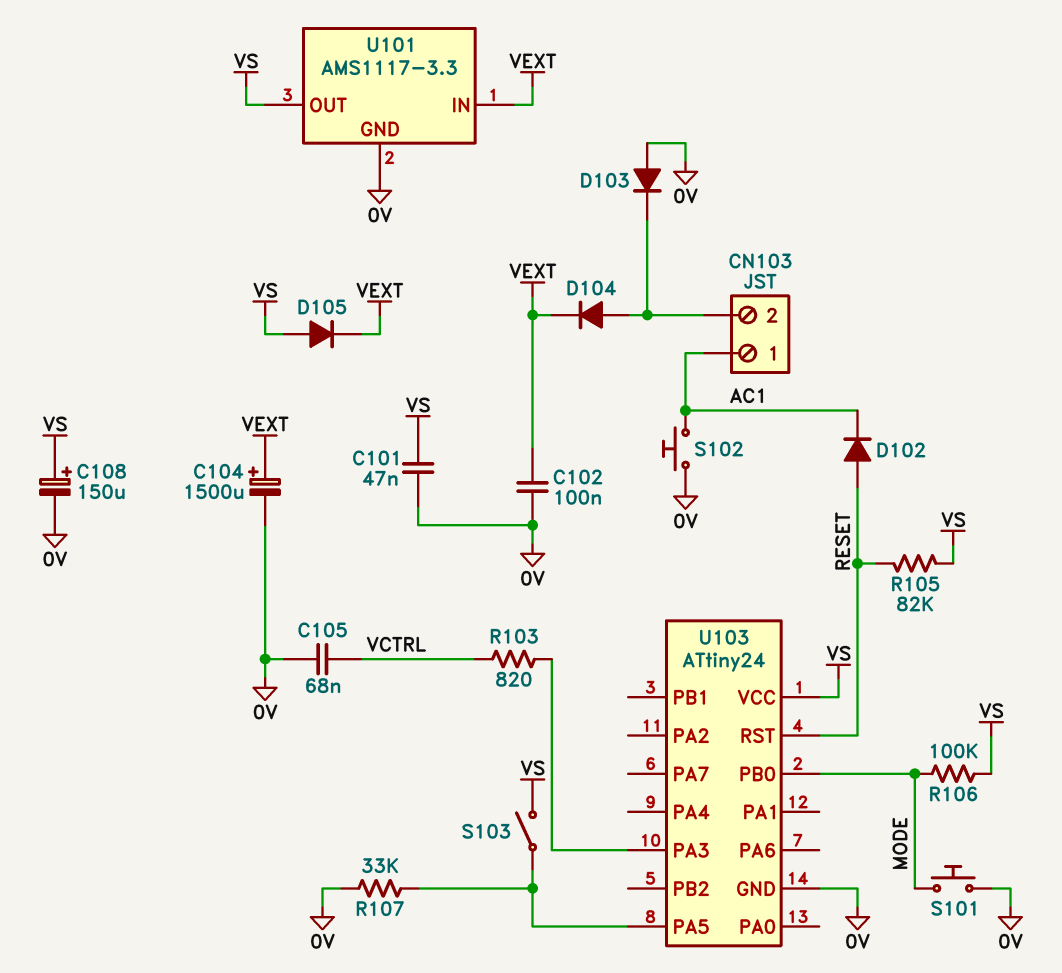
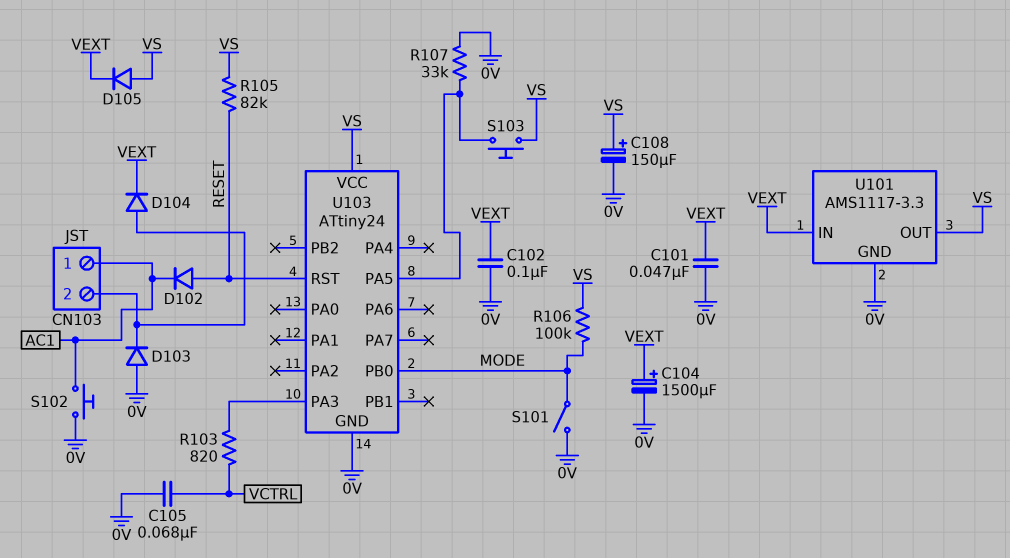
C101: 47nF (0V, VS) -> 47nF (0V, VEXT)
S101: button (0V, MODE) -> switch (0V, MODE)
S103: switch (U103/PA5, VS) -> button (U103/PA5, VS)

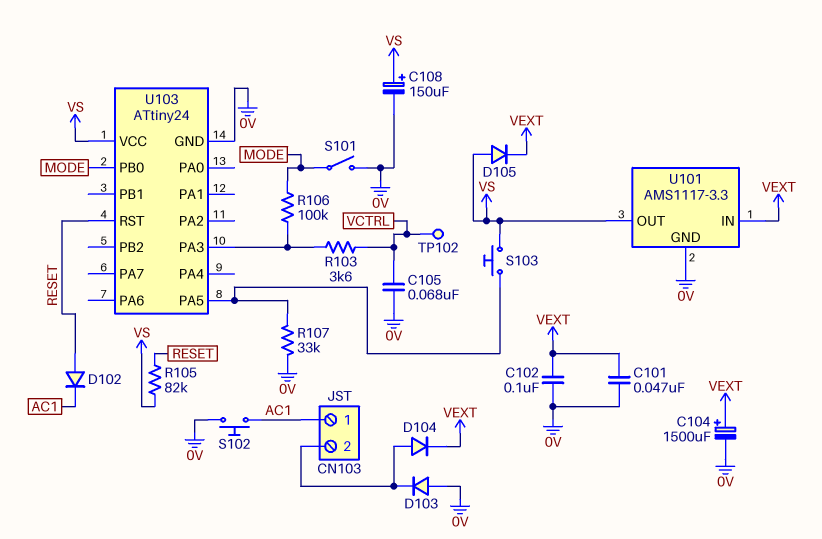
R103: 820 (U103/PA3, VCTRL) -> 3.6k (U103/PA3, VCTRL)
R106: 100k (MODE, VS) -> 100k (MODE, U103/PA3)
TP102: none -> test point (VCTRL)

